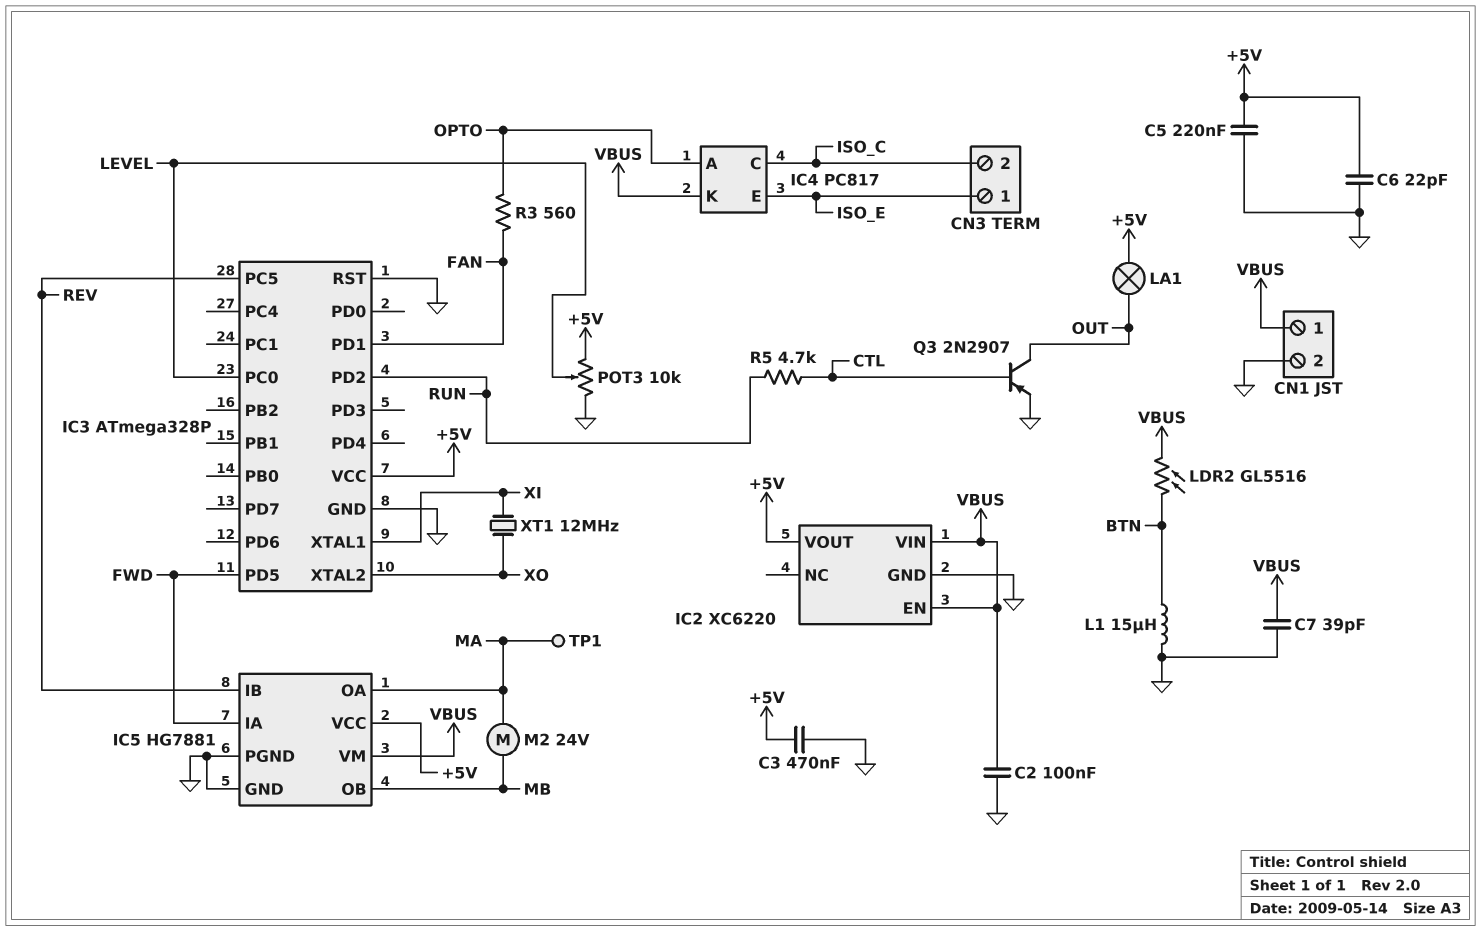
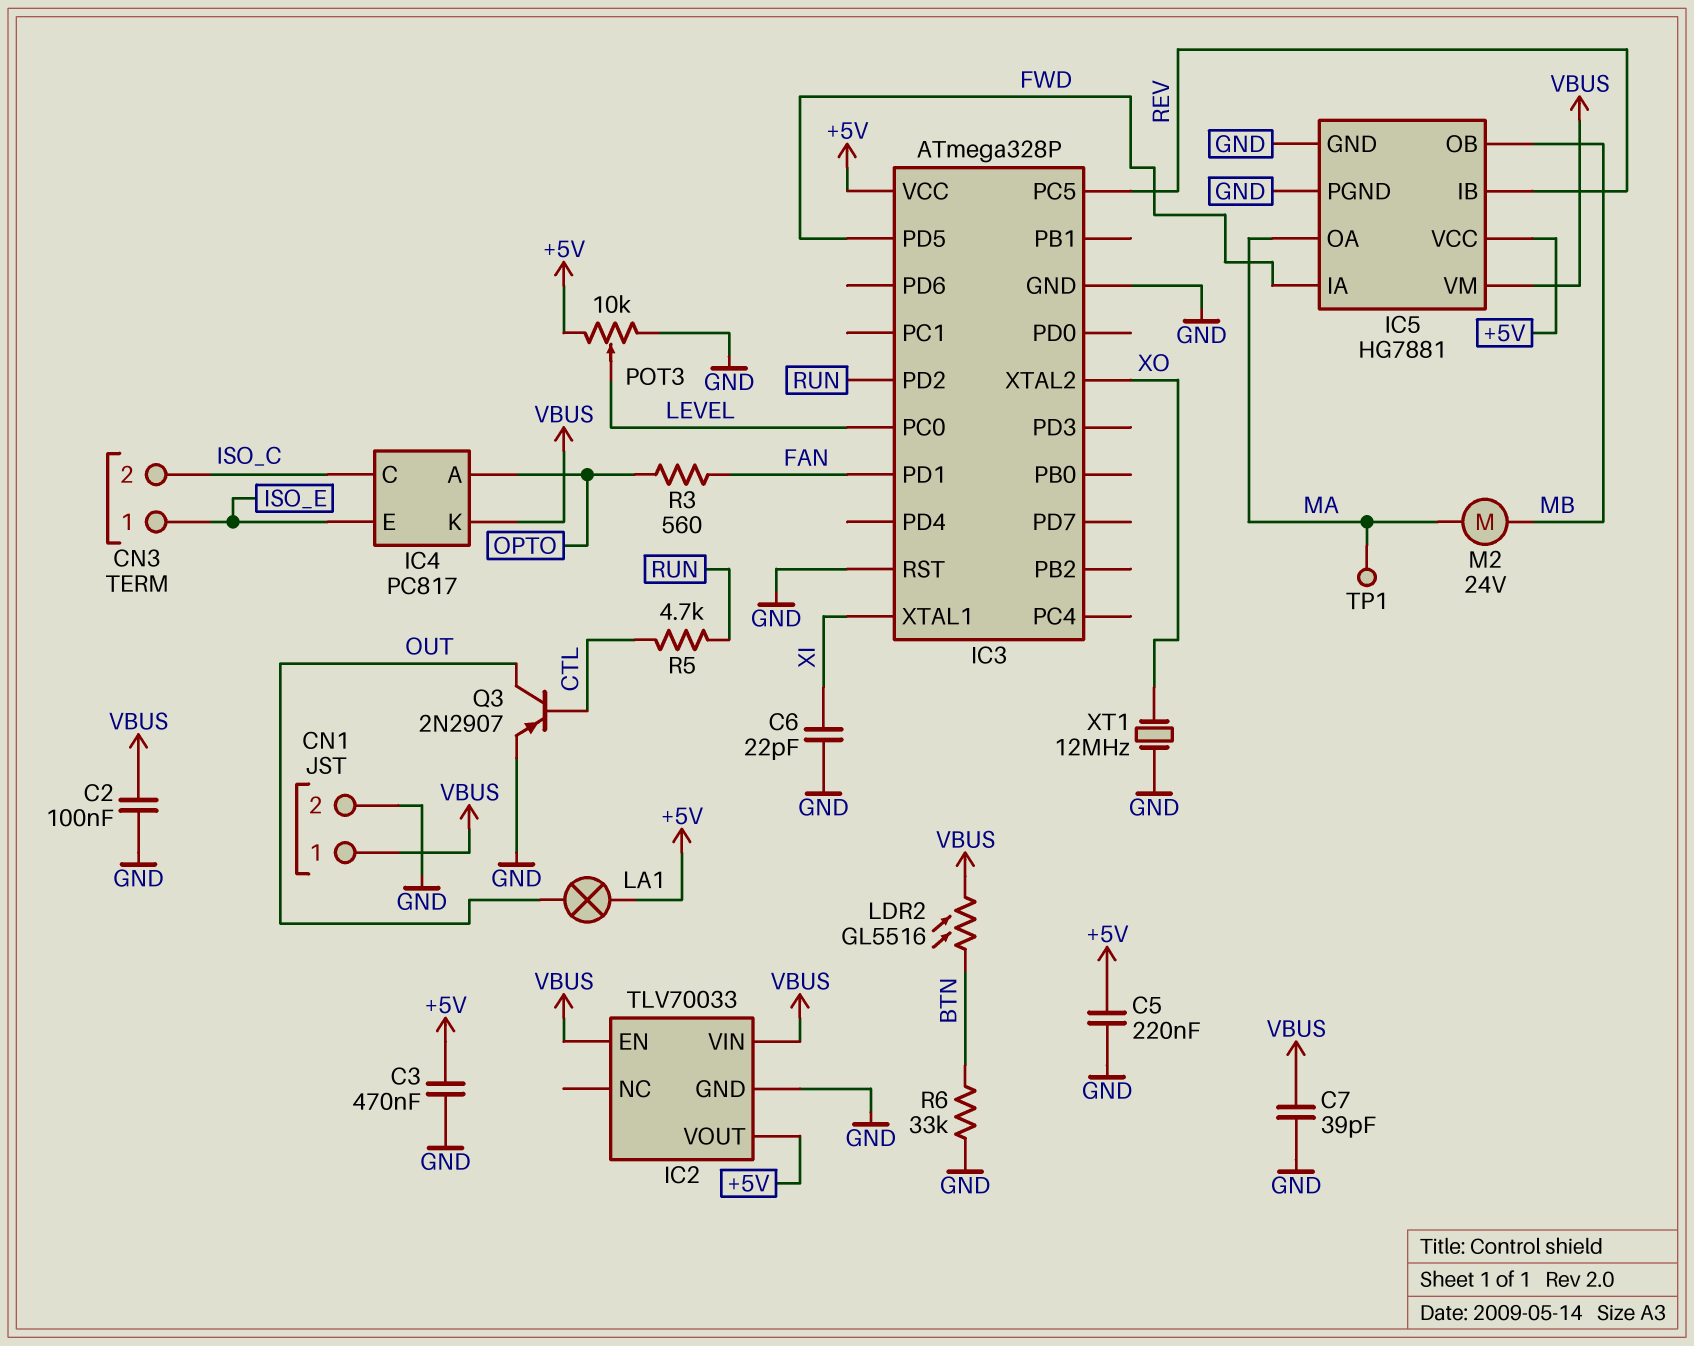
C6: 22pF (+5V, GND) -> 22pF (GND, XI)
IC2: XC6220 -> TLV70033
L1: 15uH (BTN, GND) -> none
R6: none -> 33k (BTN, GND)
XT1: 12MHz (XI, XO) -> 12MHz (GND, XO)

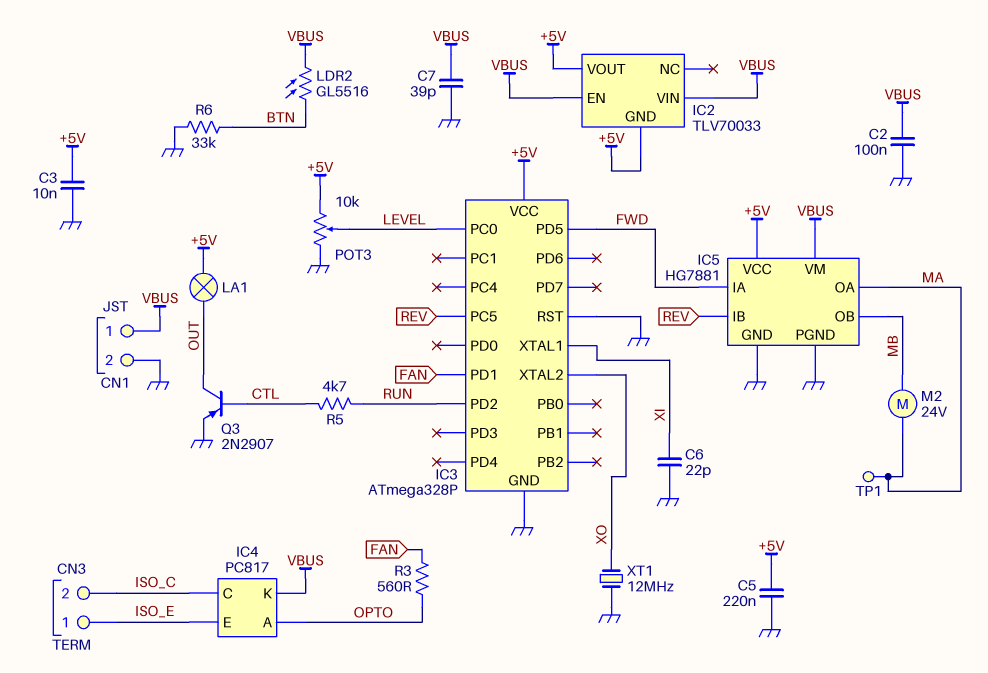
C3: 470nF (+5V, GND) -> 10nF (+5V, GND)
IC2 pin GND: GND -> +5V

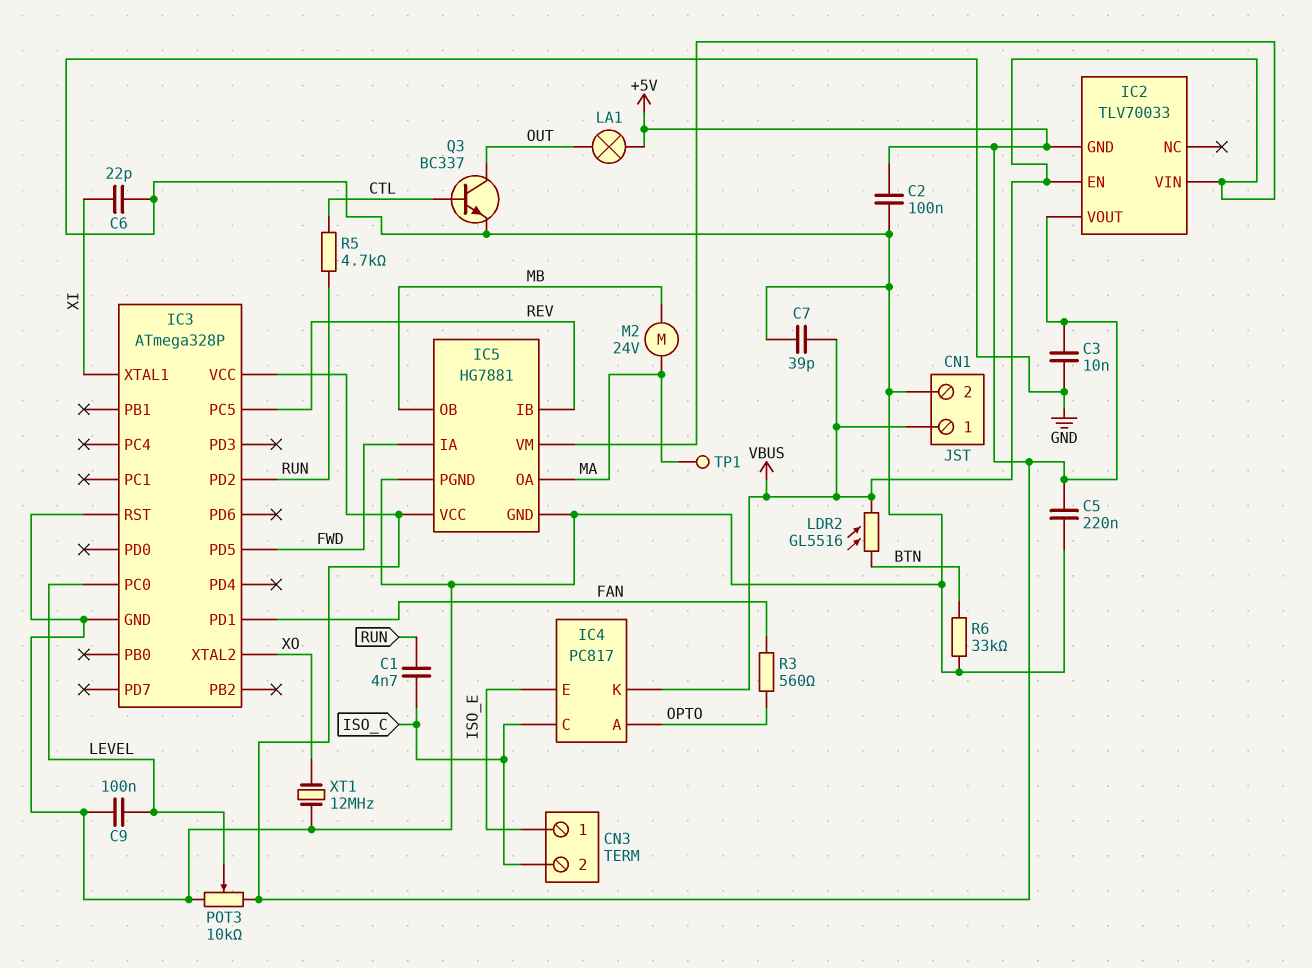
C1: none -> 4.7nF (ISO_C, RUN)
C2: 100nF (GND, VBUS) -> 100nF (+5V, GND)
C9: none -> 100nF (GND, LEVEL)
Q3: PNP 2N2907 (B CTL, C OUT, E GND) -> NPN BC337 (B CTL, C OUT, E GND)

